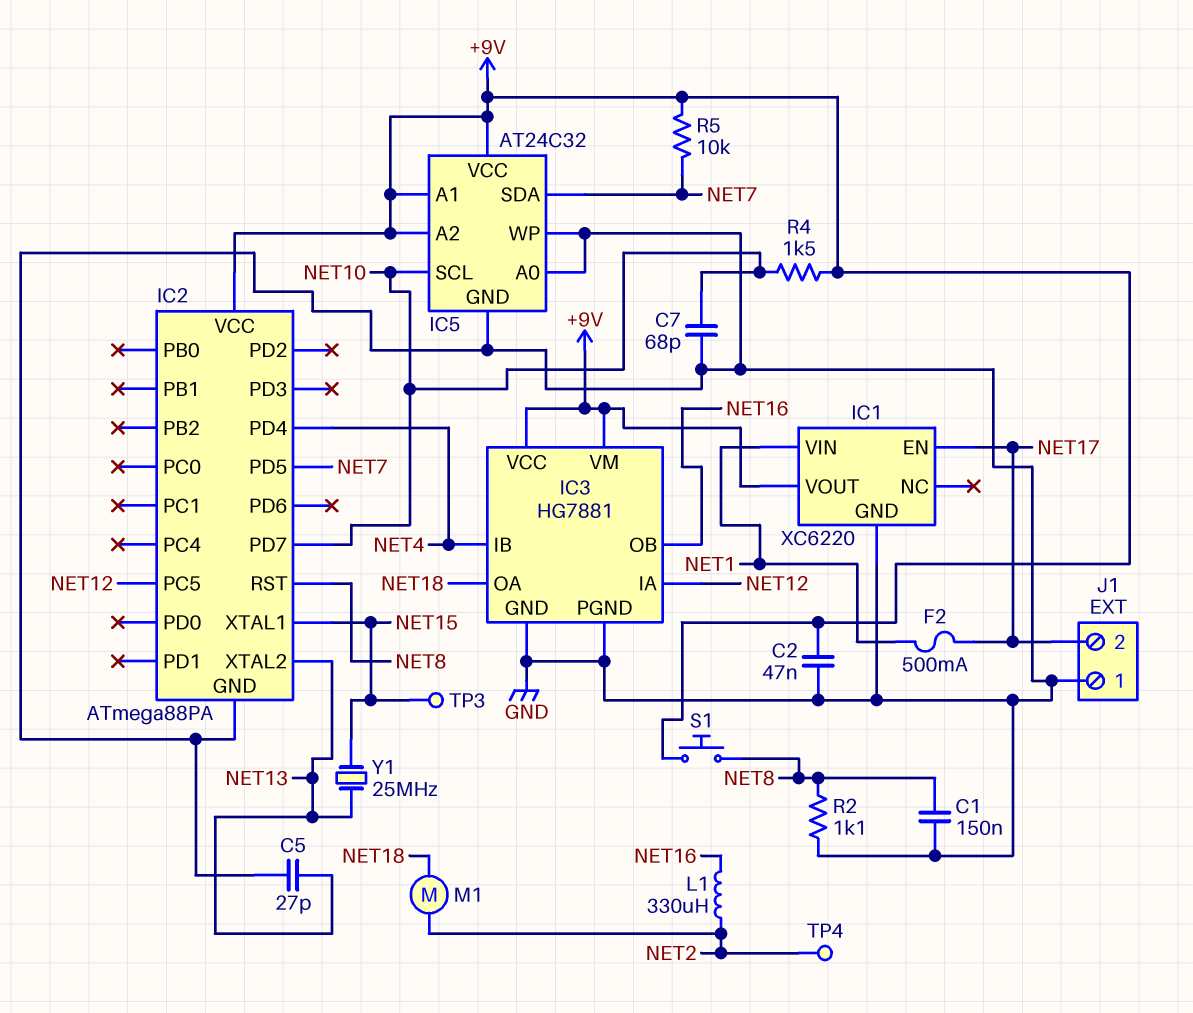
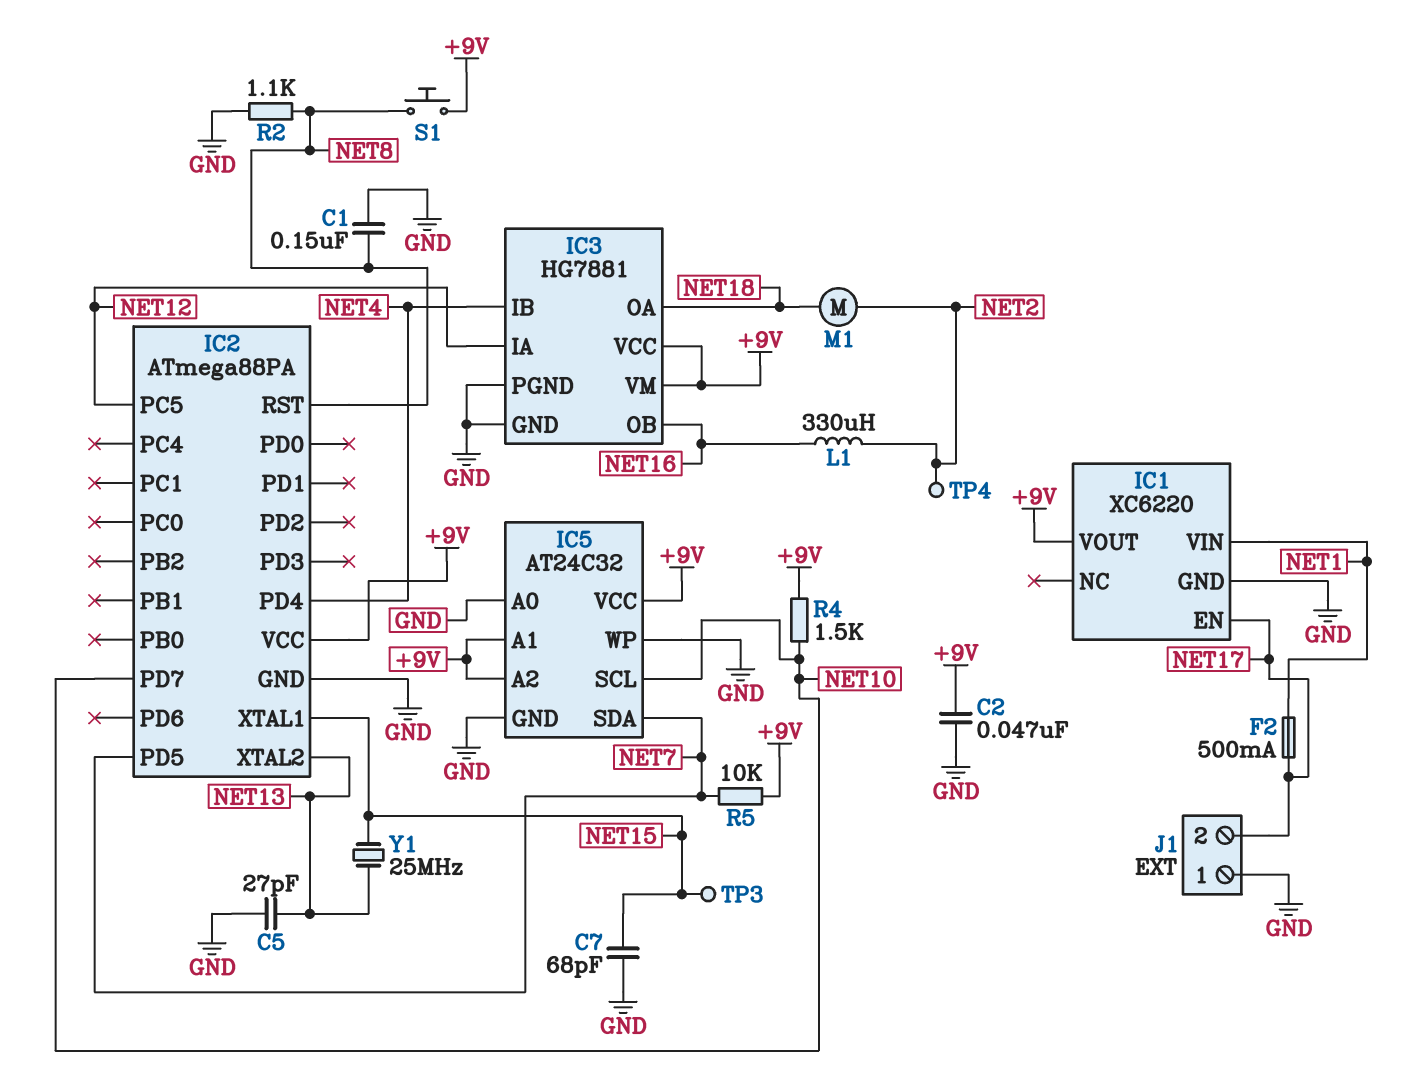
C7: 68pF (GND, NET10) -> 68pF (GND, NET15)

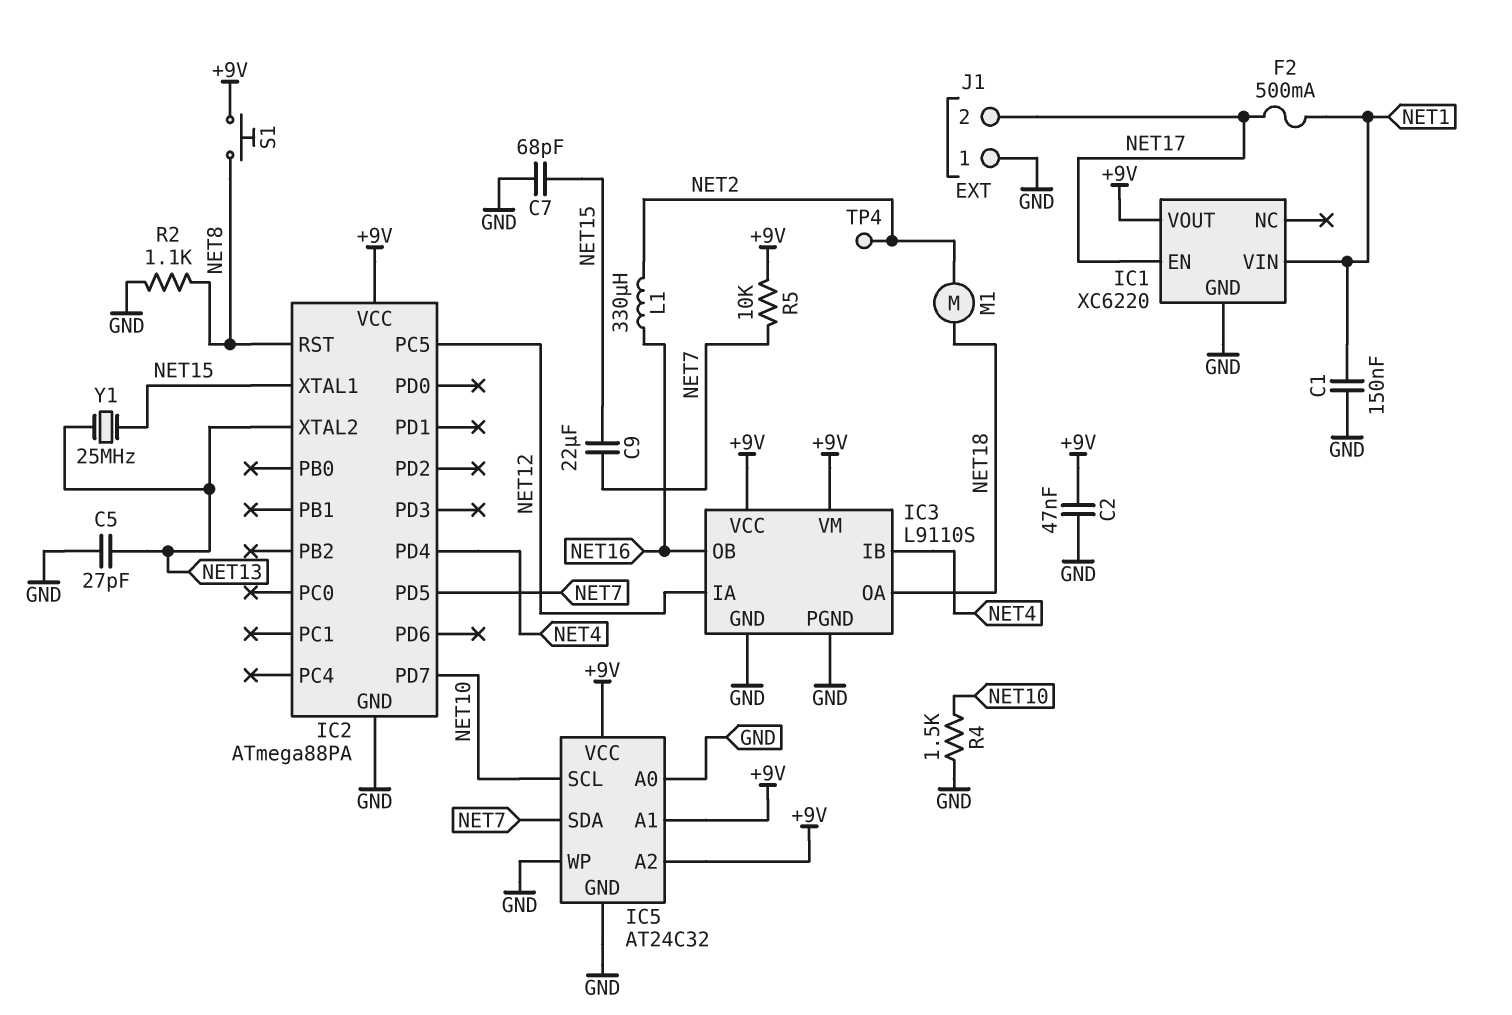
C1: 150nF (GND, NET8) -> 150nF (GND, NET1)
C9: none -> 22uF (NET7, NET15)
IC3: HG7881 -> L9110S
R4: 1.5k (+9V, NET10) -> 1.5k (GND, NET10)
TP3: test point (NET15) -> none

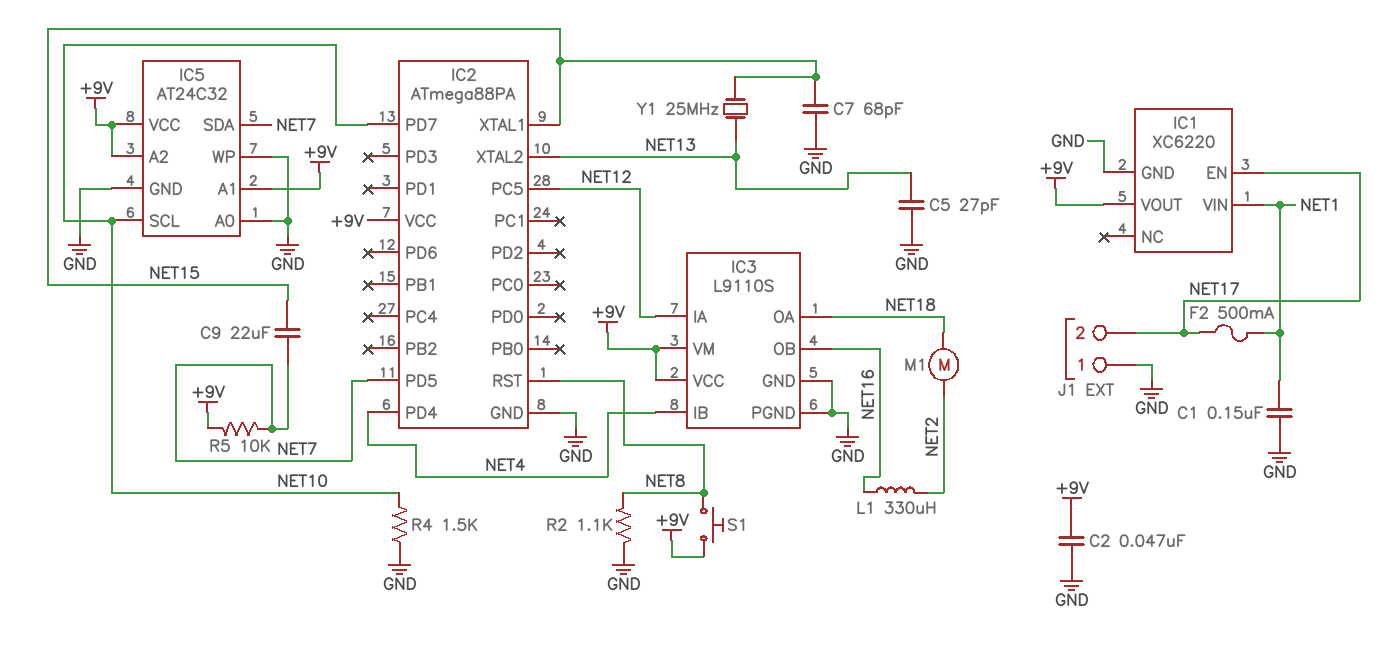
TP4: test point (NET2) -> none

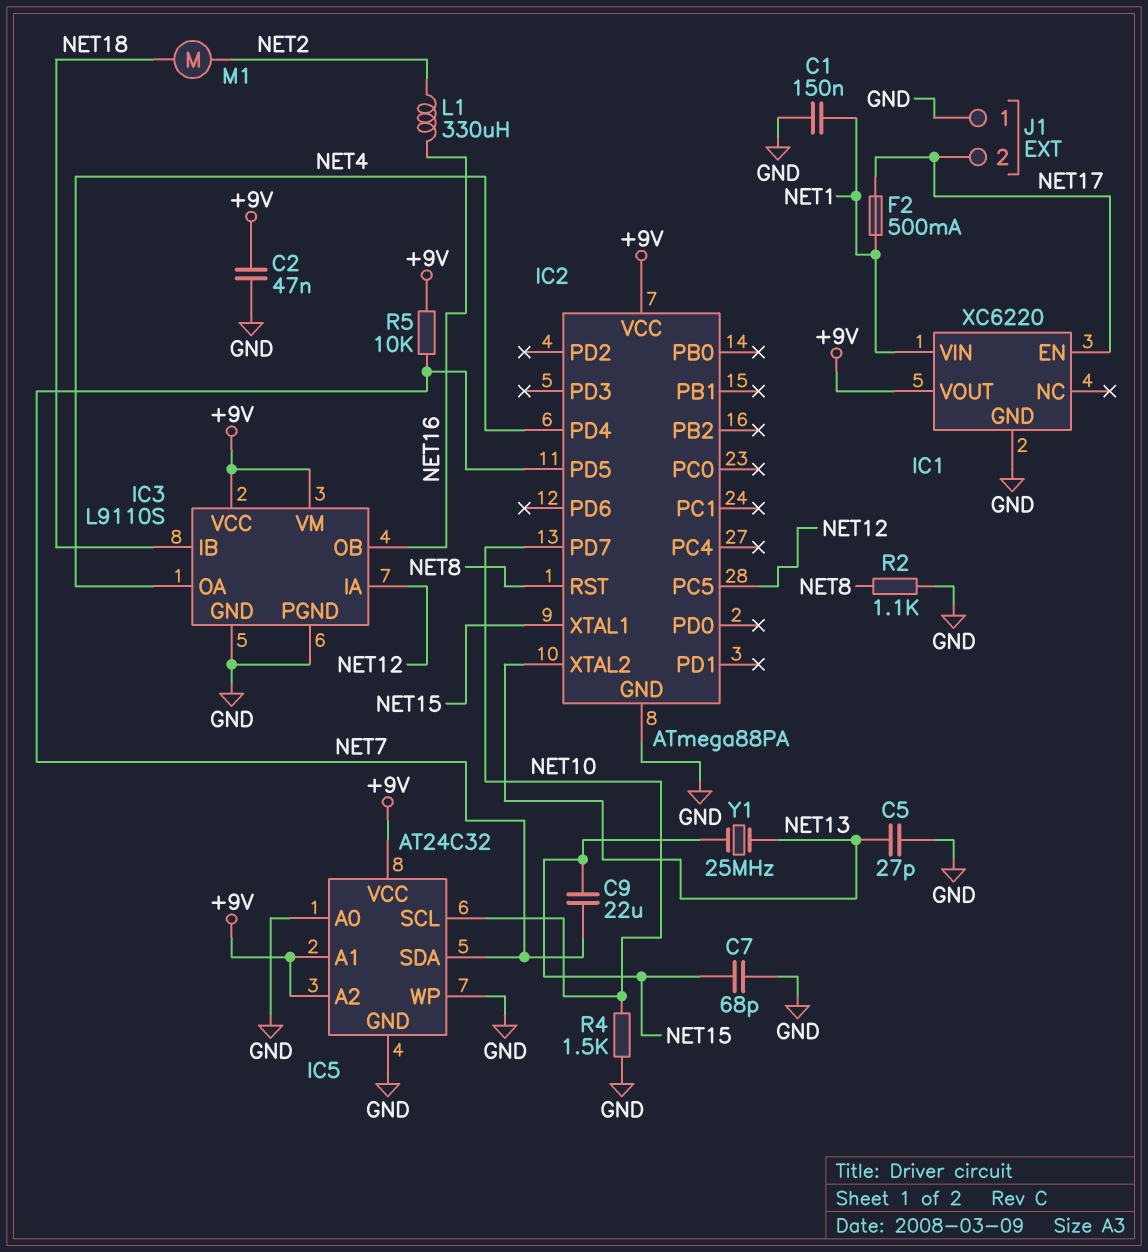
IC3 pin IB: NET4 -> NET18
IC3 pin OA: NET18 -> NET4
S1: button (+9V, NET8) -> none

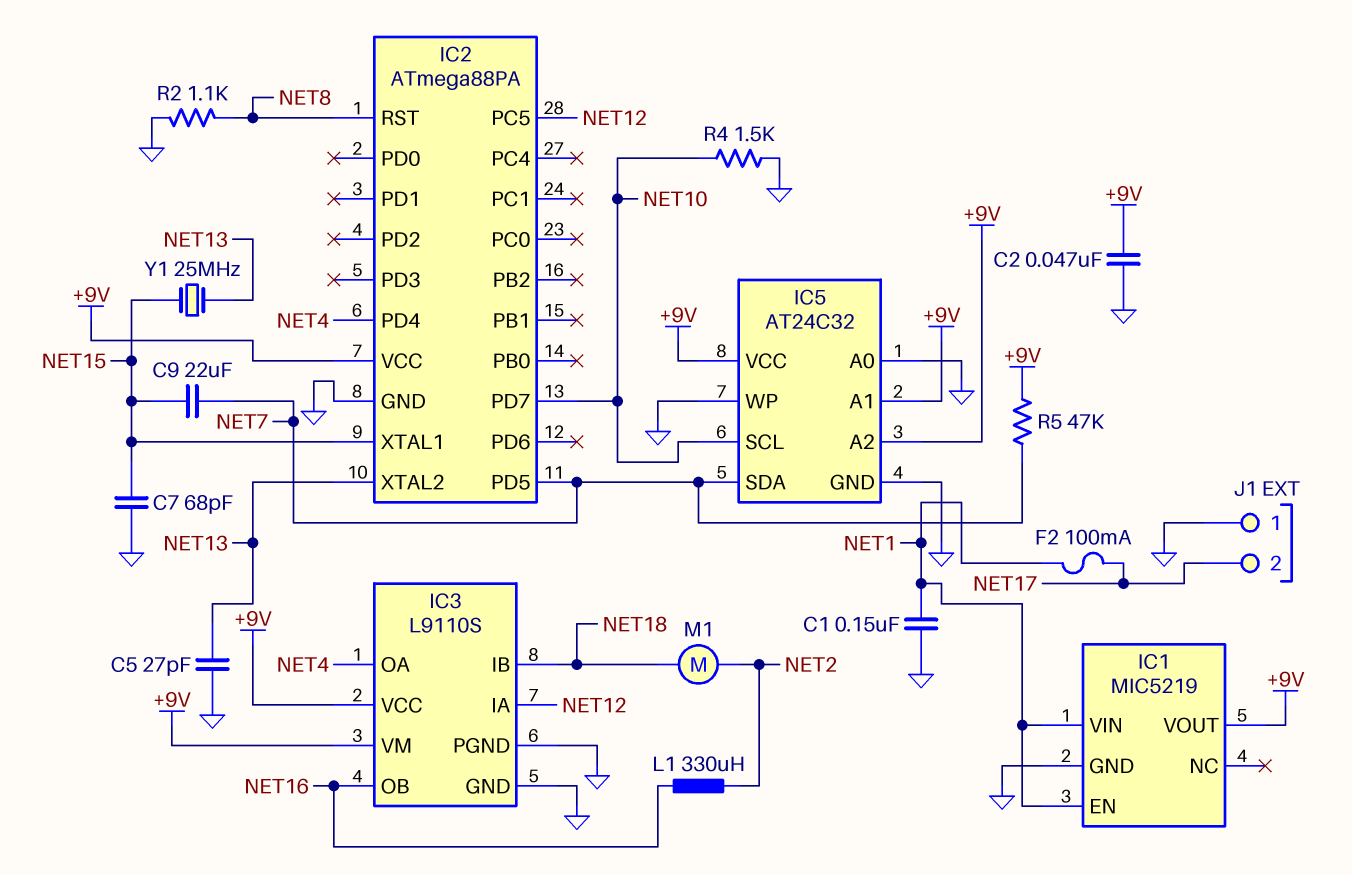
F2: 500mA (NET1, NET17) -> 100mA (NET1, NET17)
IC1: XC6220 -> MIC5219
IC1 pin EN: NET17 -> NET1
R5: 10k (+9V, NET7) -> 47k (+9V, NET7)

